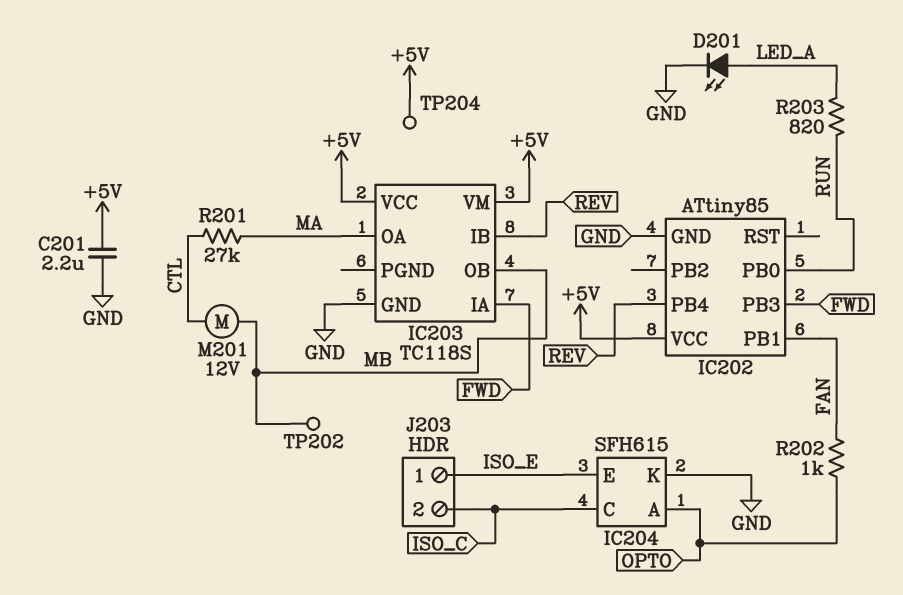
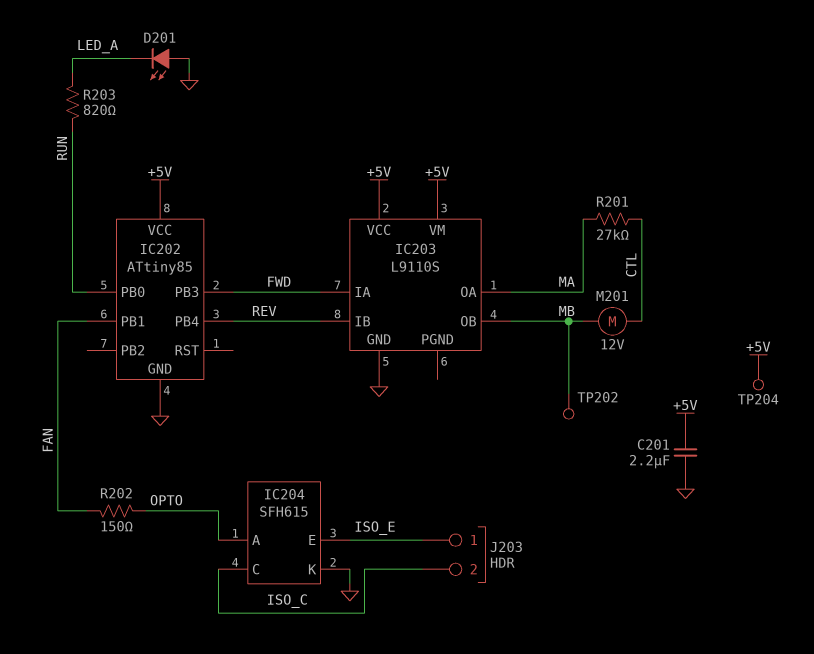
D201: LED (A LED_A, K GND) -> LED (A GND, K LED_A)
IC203: TC118S -> L9110S
R202: 1k (FAN, OPTO) -> 150 (FAN, OPTO)

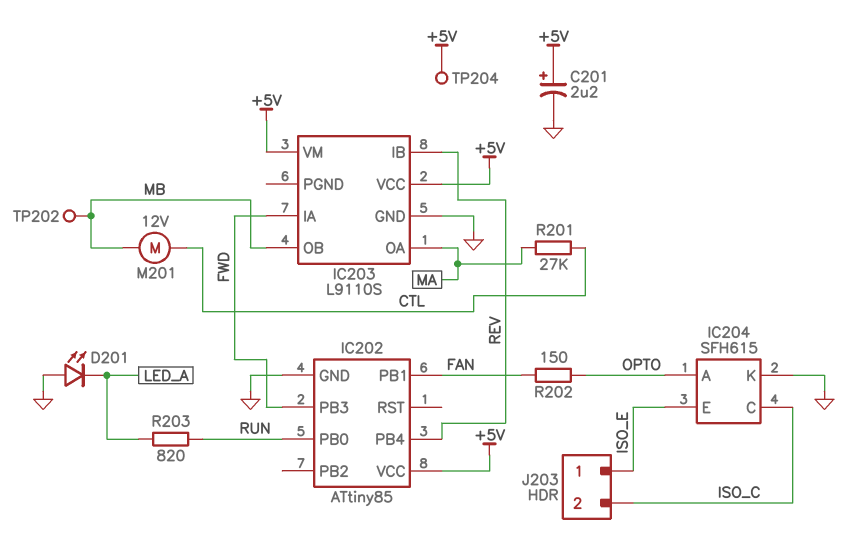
C201: 2.2uF (+5V, GND) -> 2.2uF (plus +5V, minus GND)

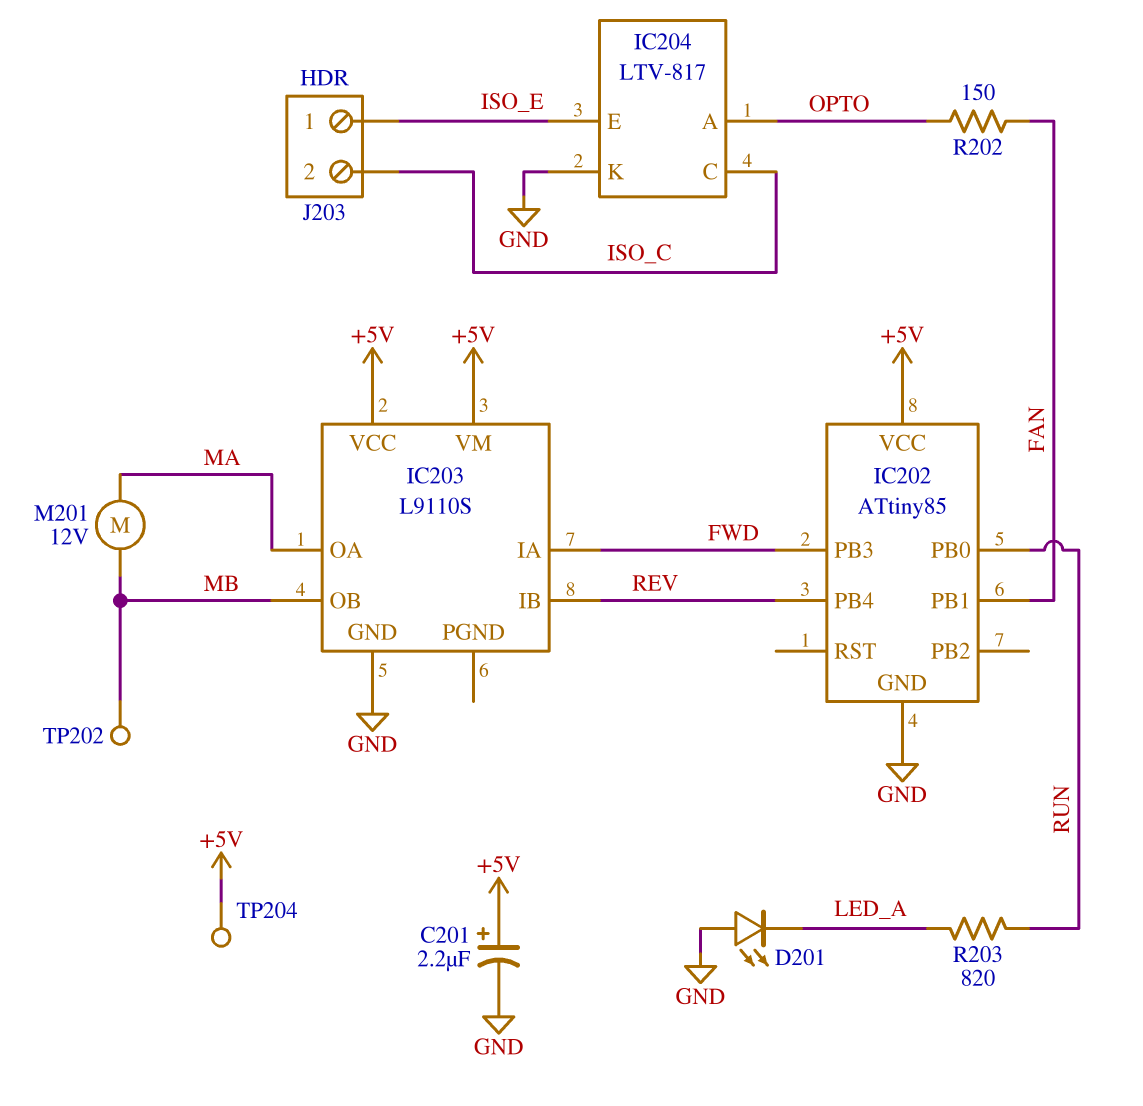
IC204: SFH615 -> LTV-817
M201: motor 12V (CTL, MB) -> motor 12V (MA, MB)
R201: 27k (CTL, MA) -> none

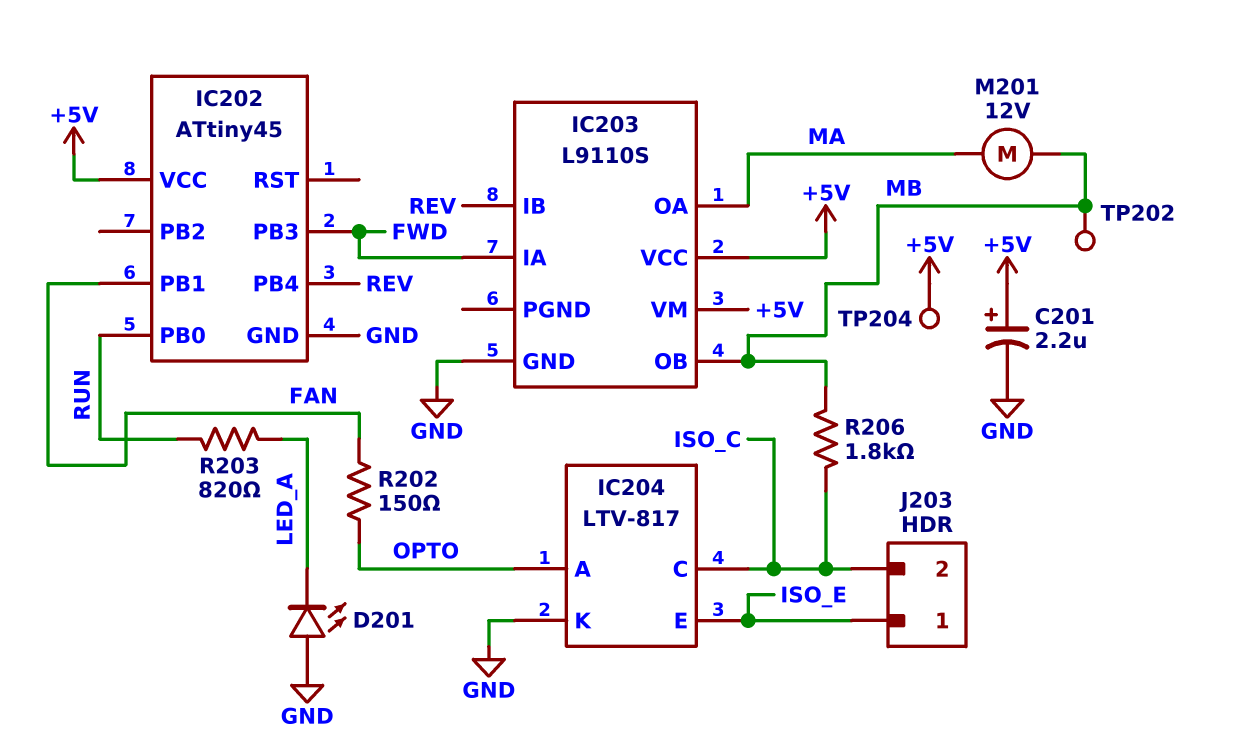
IC202: ATtiny85 -> ATtiny45
R206: none -> 1.8k (ISO_C, MB)

